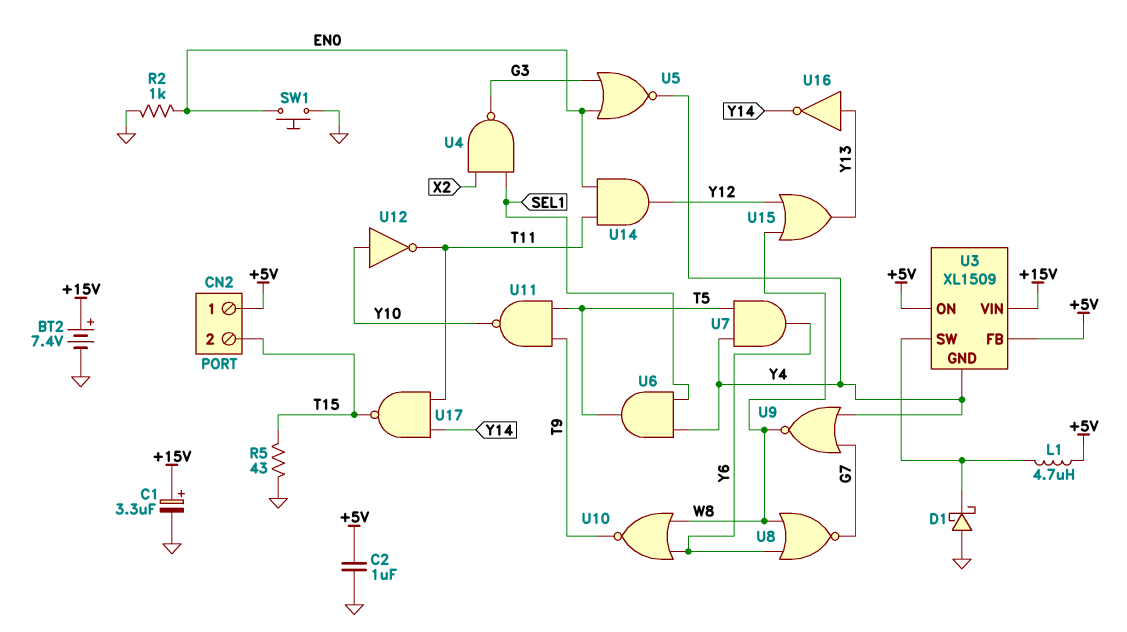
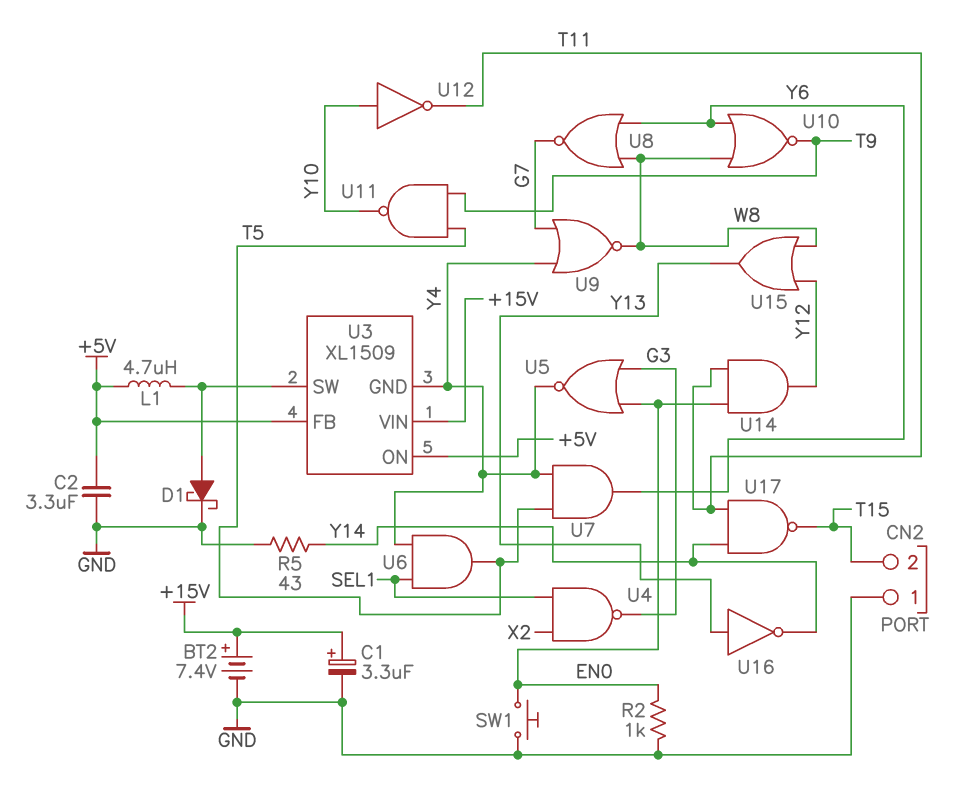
C2: 1uF (+5V, GND) -> 3.3uF (+5V, GND)
CN2 pin 1: +5V -> GND
D1: schottky (A GND, K U3/SW) -> schottky (A U3/SW, K GND)
R5: 43 (GND, T15) -> 43 (GND, Y14)

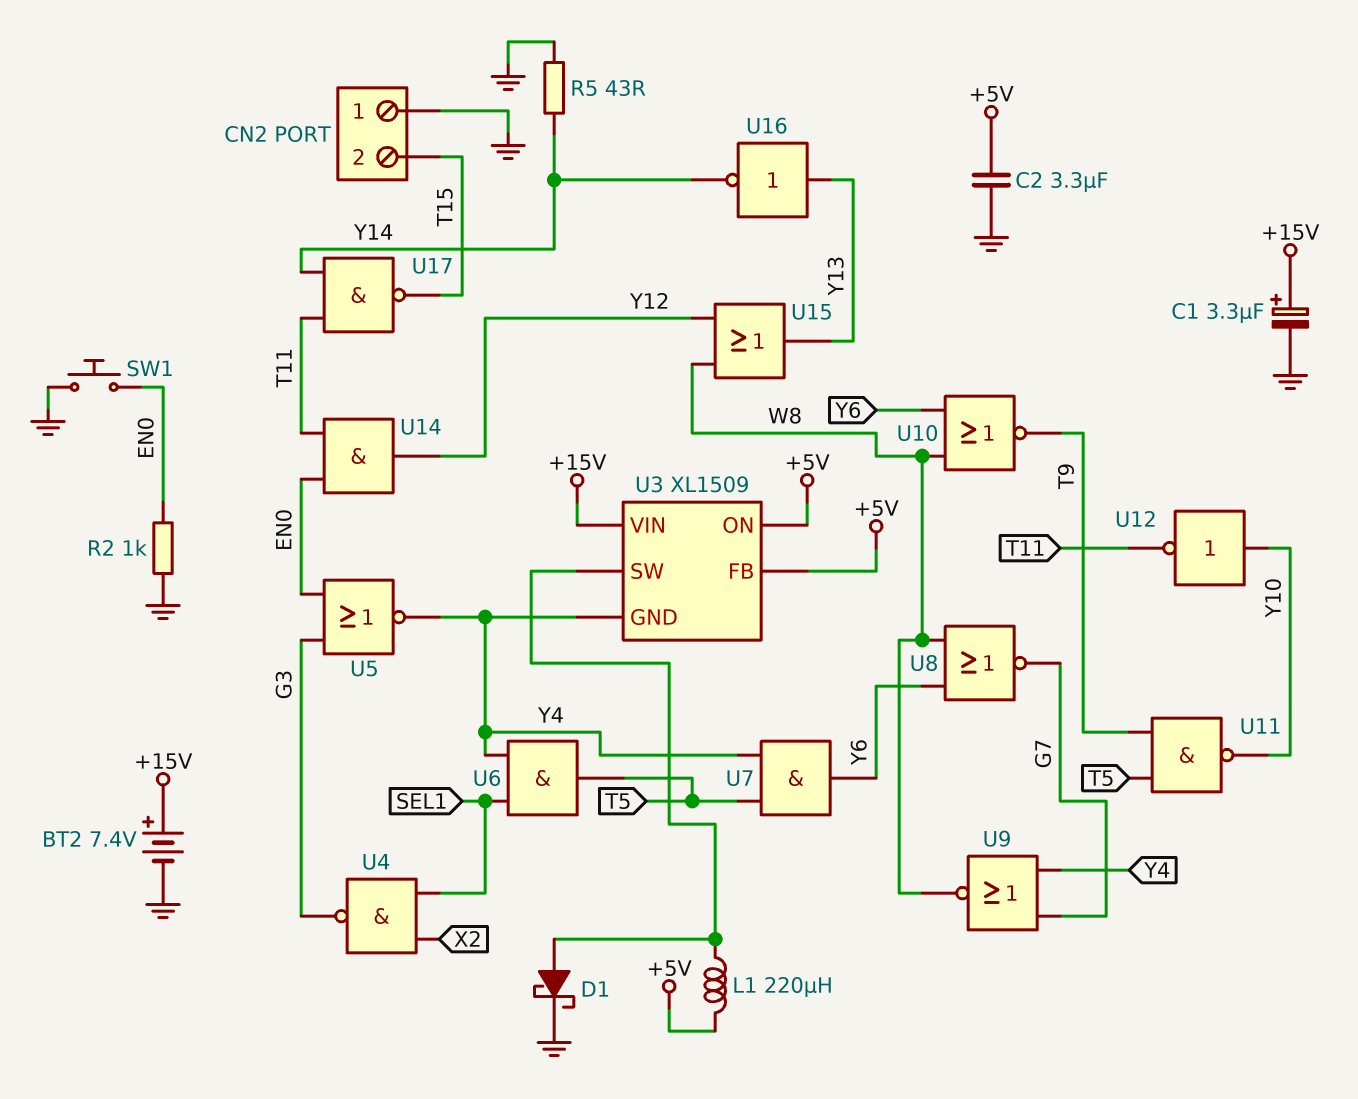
L1: 4.7uH (+5V, U3/SW) -> 220uH (+5V, U3/SW)

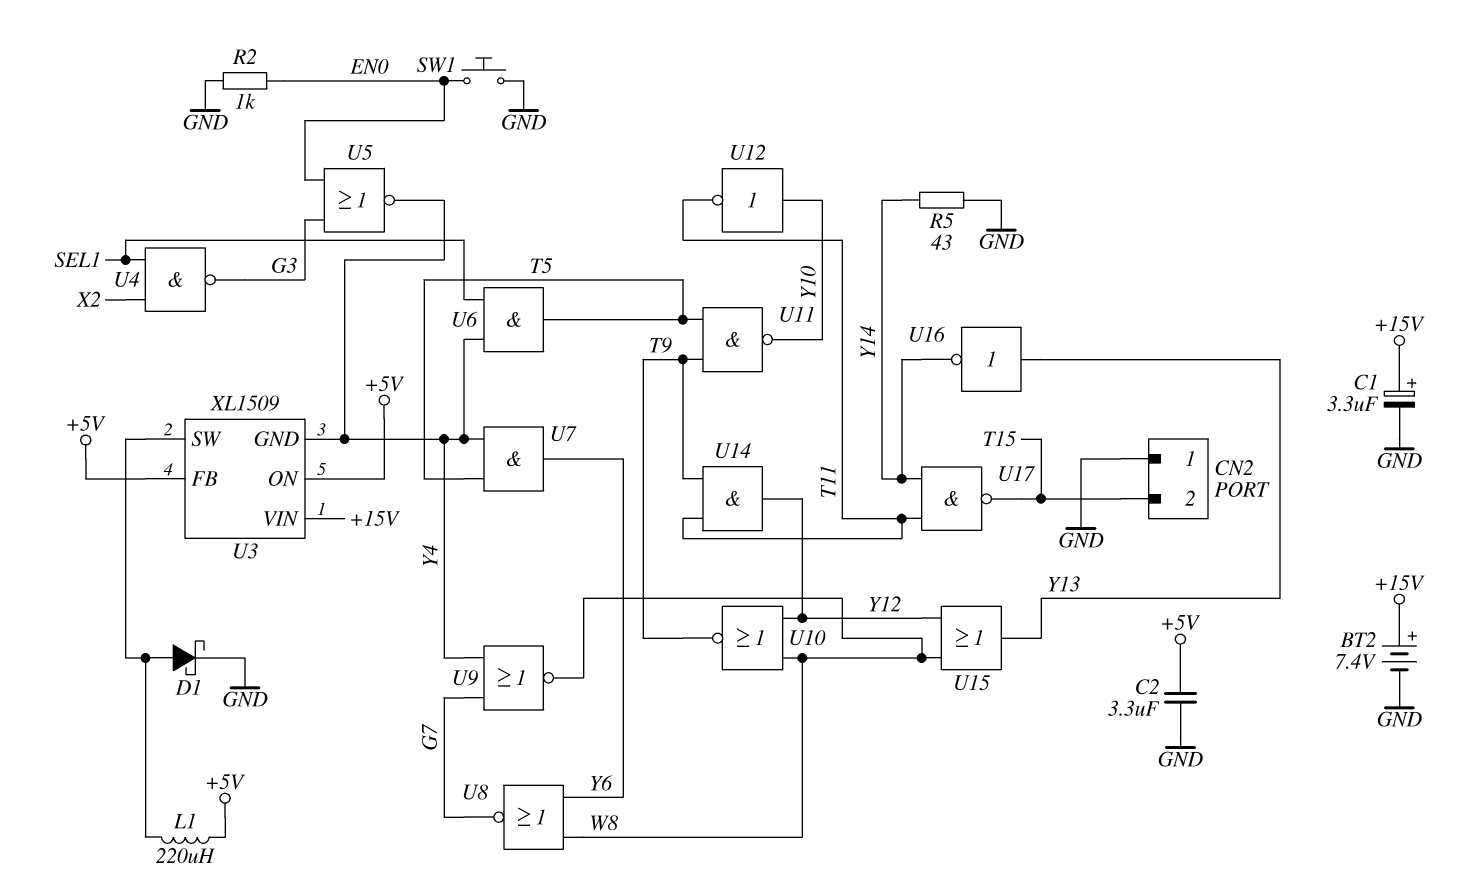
U10: NOR (in W8, in Y6, out T9) -> NOR (in W8, in Y12, out T9)
U14: AND (in EN0, in T11, out Y12) -> AND (in T9, in T11, out Y12)

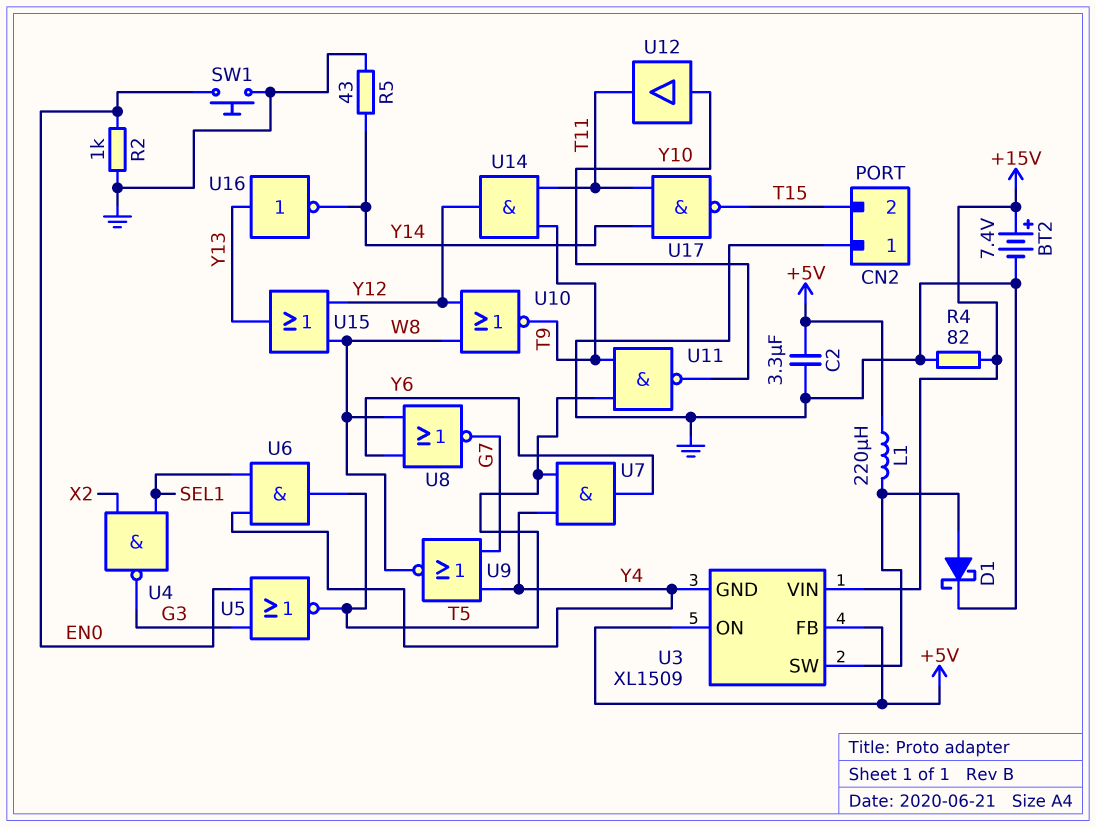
C1: 3.3uF (plus +15V, minus GND) -> none
R4: none -> 82 (+15V, GND)
U5: NOR (in EN0, in G3, out Y4) -> NOR (in EN0, in G3, out T5)
U12: NOT (in Y10, out T11) -> buffer (in Y10, out T11)

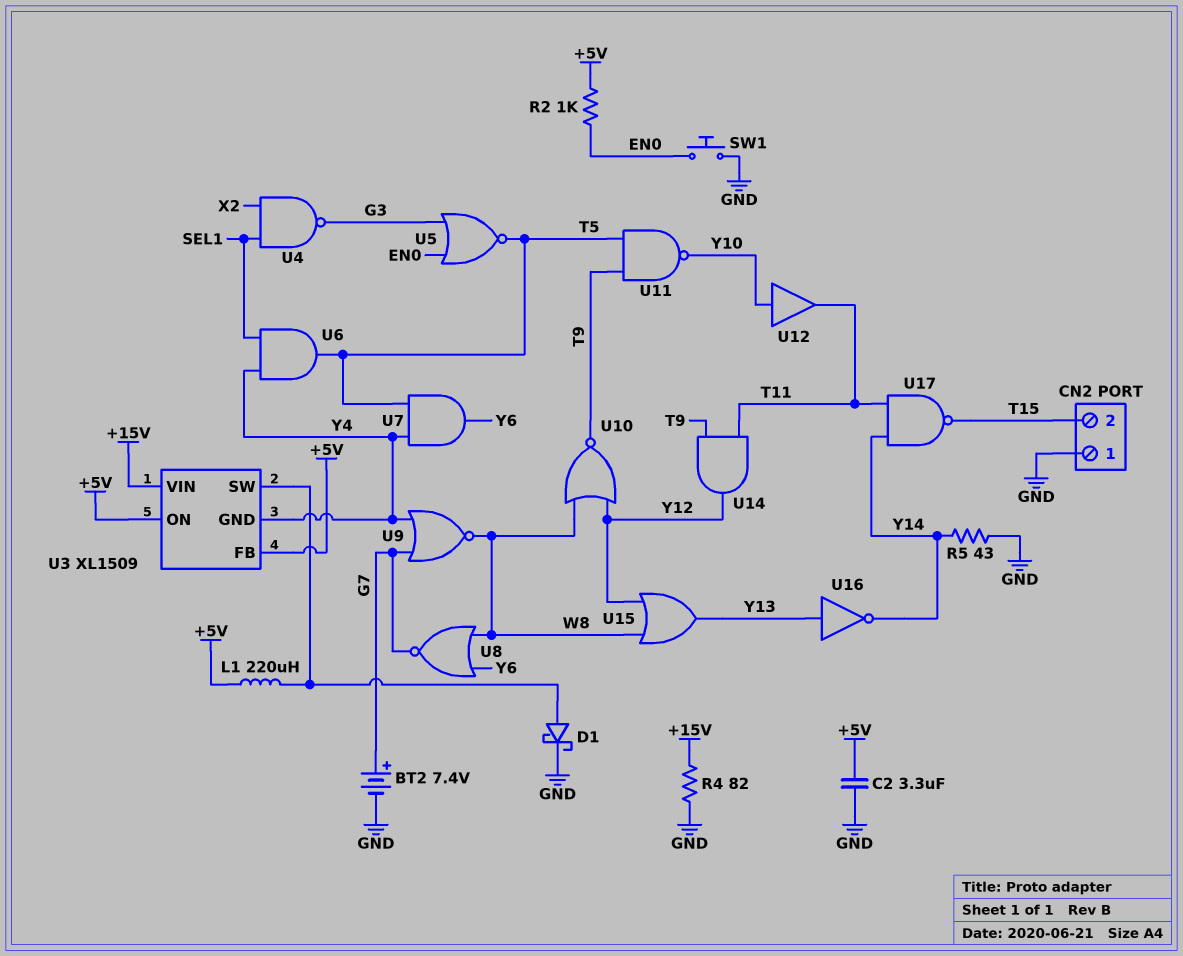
BT2: 7.4V (plus +15V, minus GND) -> 7.4V (plus G7, minus GND)
R2: 1k (EN0, GND) -> 1k (+5V, EN0)

